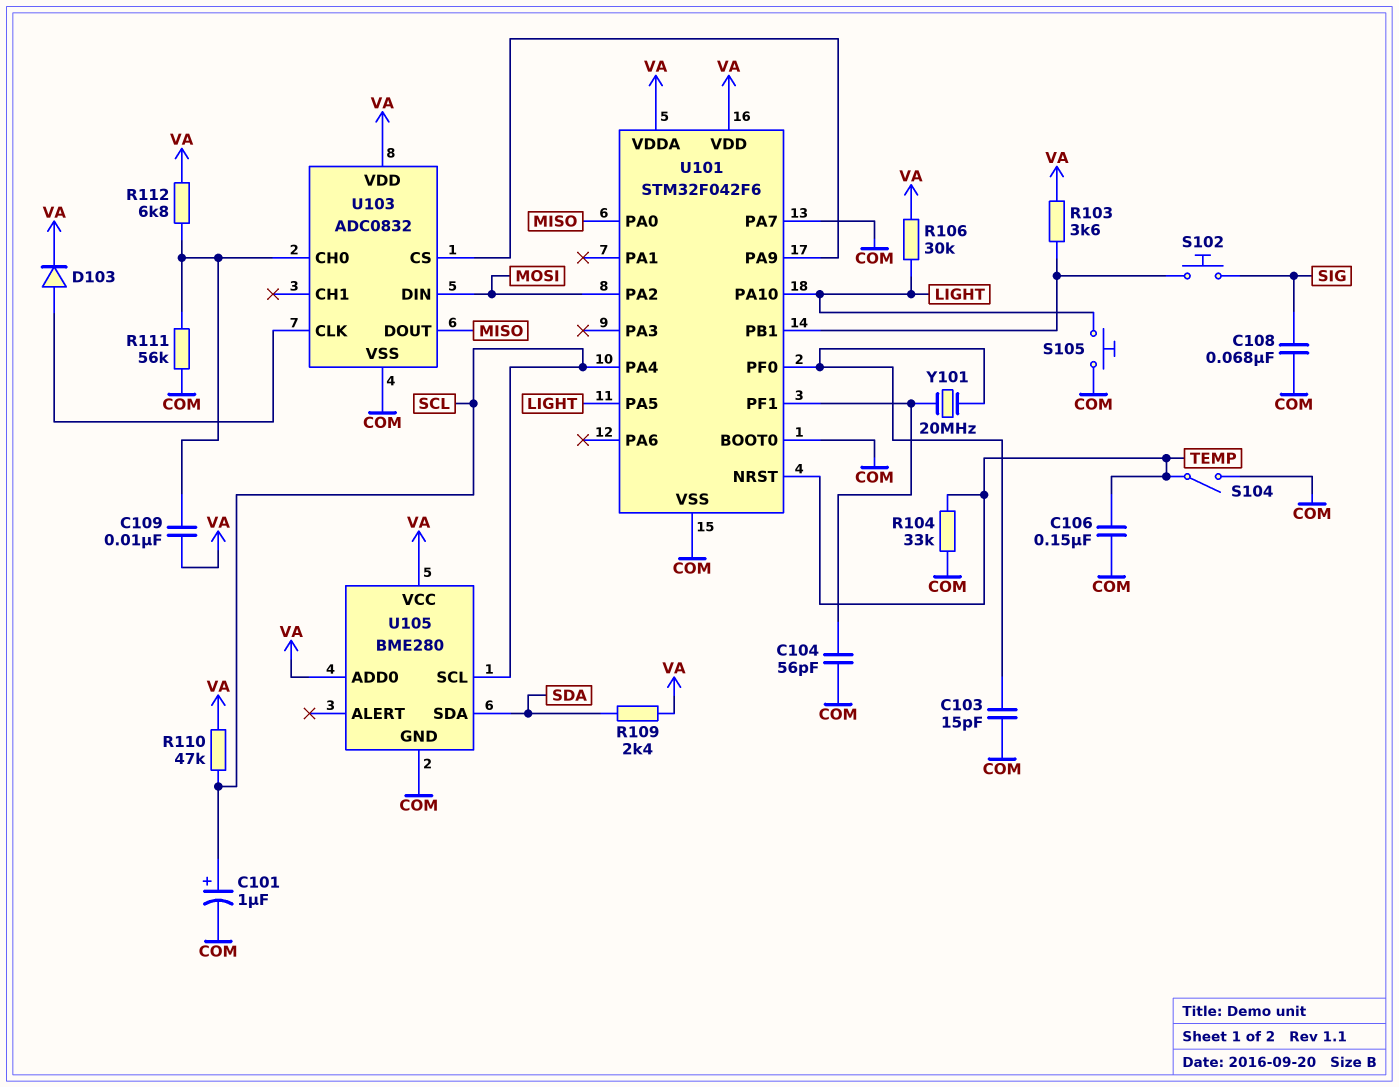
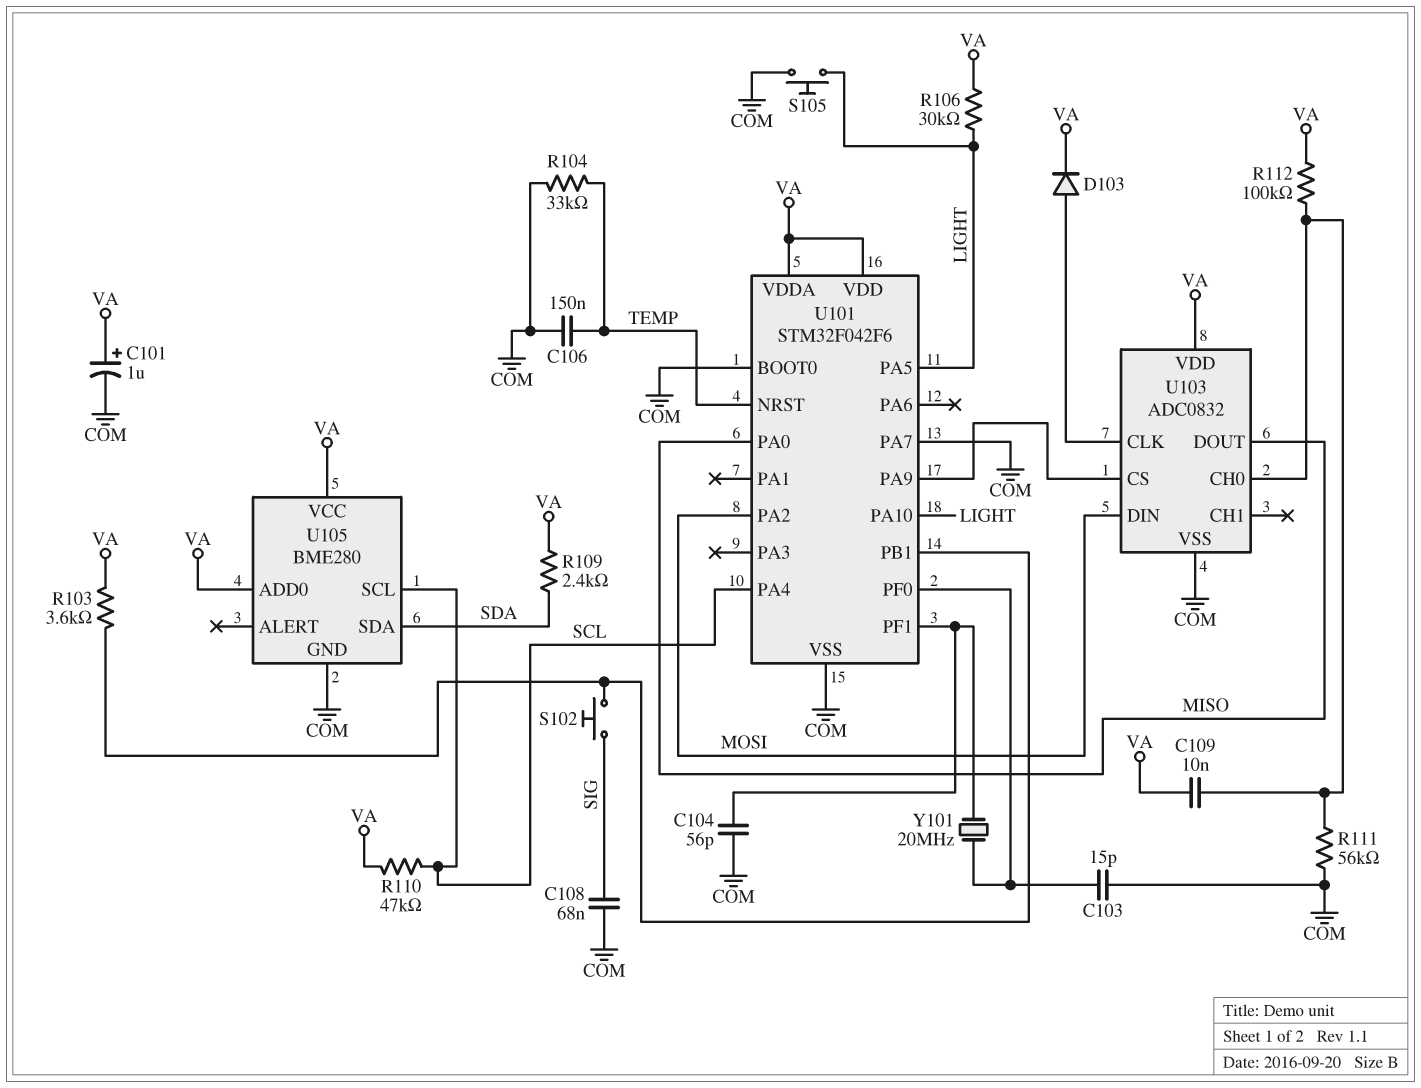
C101: 1uF (plus SCL, minus COM) -> 1uF (plus VA, minus COM)
R112: 6.8k (U103/CH0, VA) -> 100k (U103/CH0, VA)
S104: switch (COM, TEMP) -> none

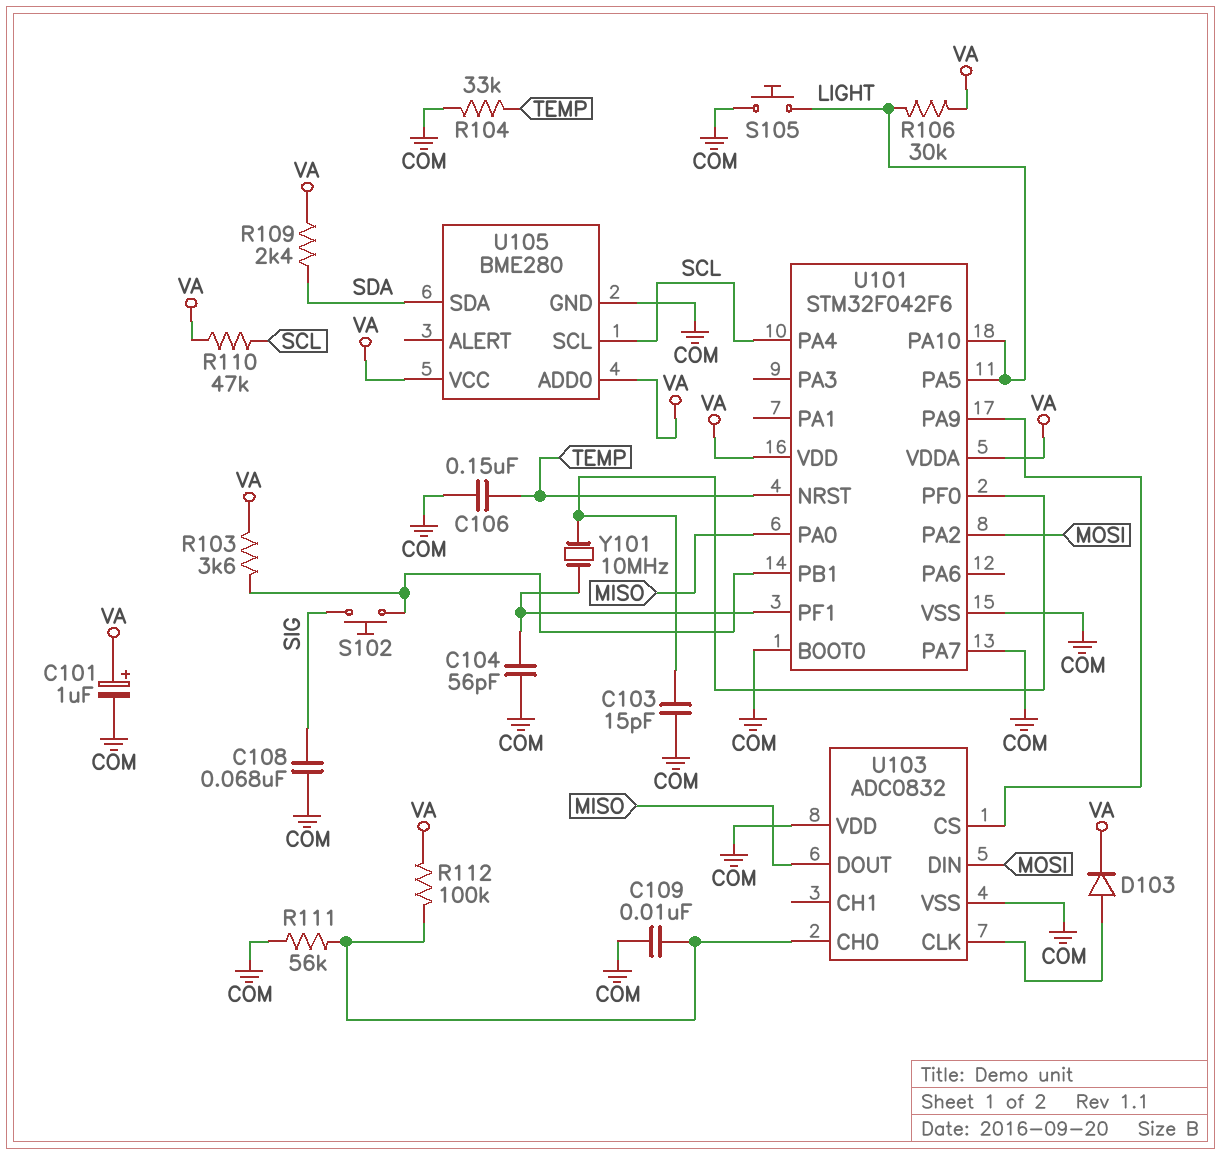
C109: 10nF (U103/CH0, VA) -> 10nF (COM, U103/CH0)
U103 pin VDD: VA -> COM
Y101: 20MHz (U101/PF0, U101/PF1) -> 10MHz (U101/PF0, U101/PF1)

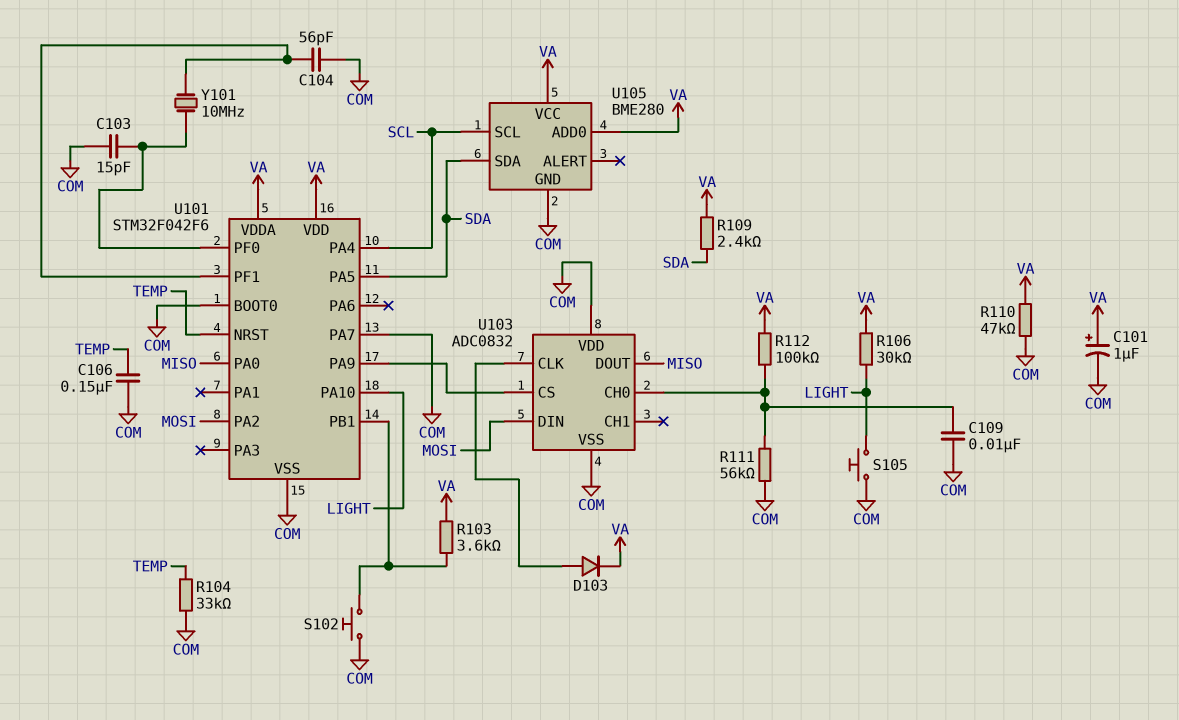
C108: 68nF (COM, SIG) -> none
R110: 47k (SCL, VA) -> 47k (COM, VA)
S102: button (SIG, U101/PB1) -> button (COM, U101/PB1)
U101 pin PA5: LIGHT -> SDA

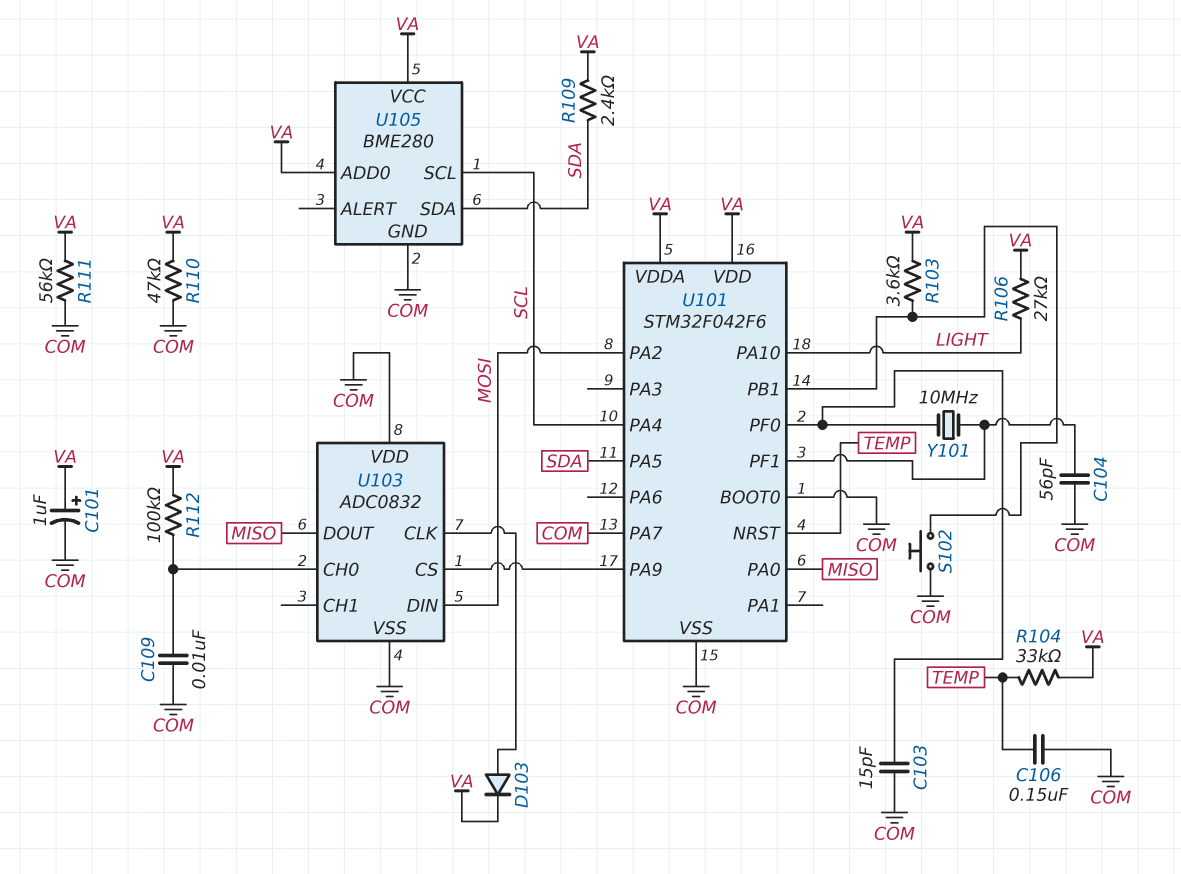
R104: 33k (COM, TEMP) -> 33k (TEMP, VA)
R106: 30k (LIGHT, VA) -> 27k (LIGHT, VA)
R111: 56k (COM, U103/CH0) -> 56k (COM, VA)
S105: button (COM, LIGHT) -> none

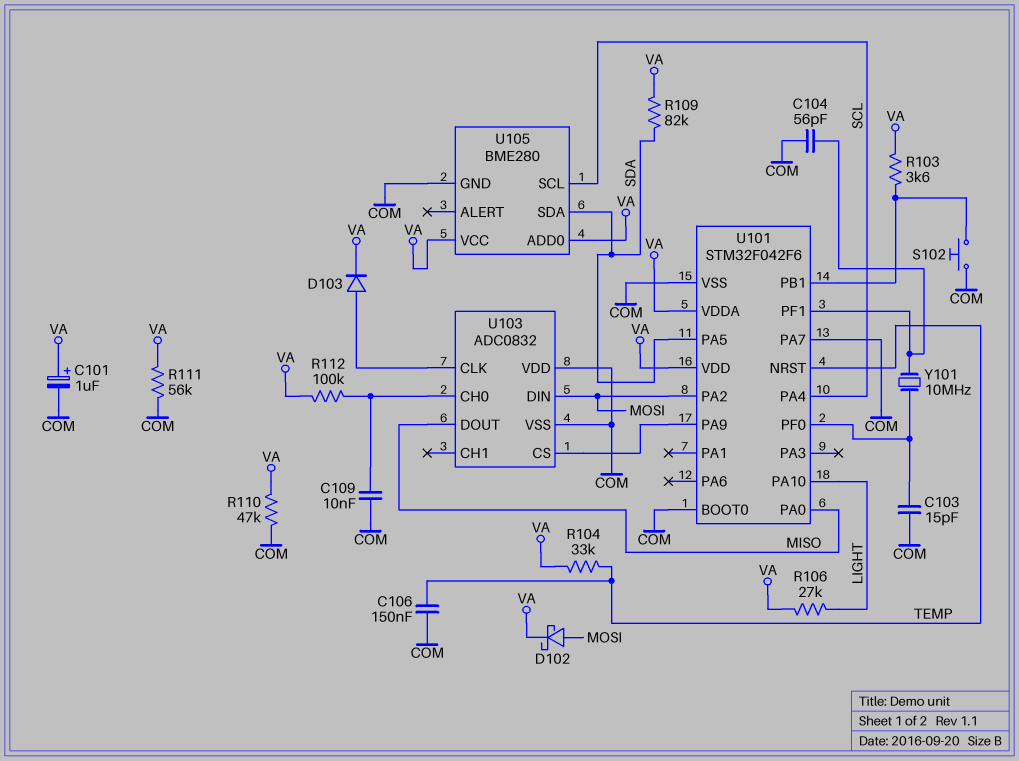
D102: none -> schottky (A MOSI, K VA)
R109: 2.4k (SDA, VA) -> 82k (SDA, VA)

